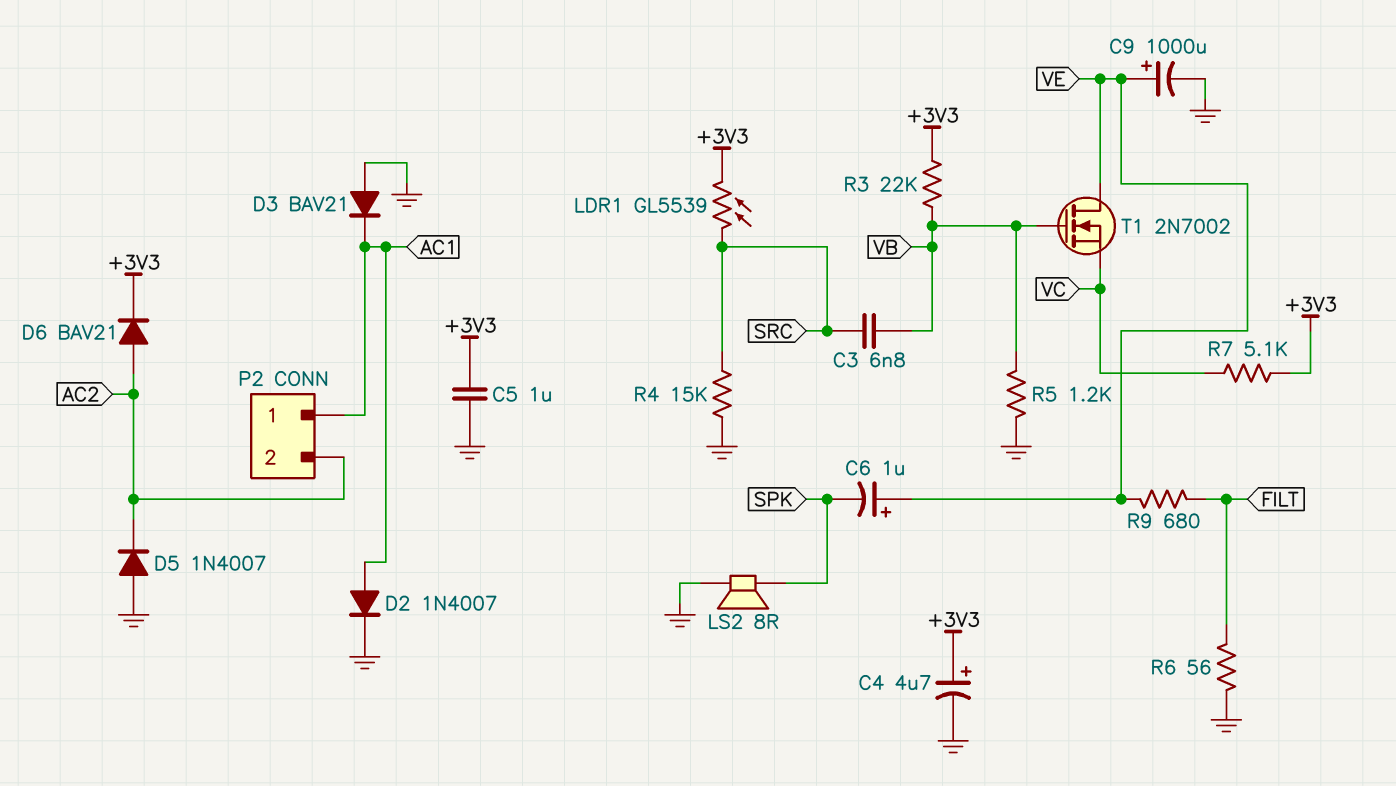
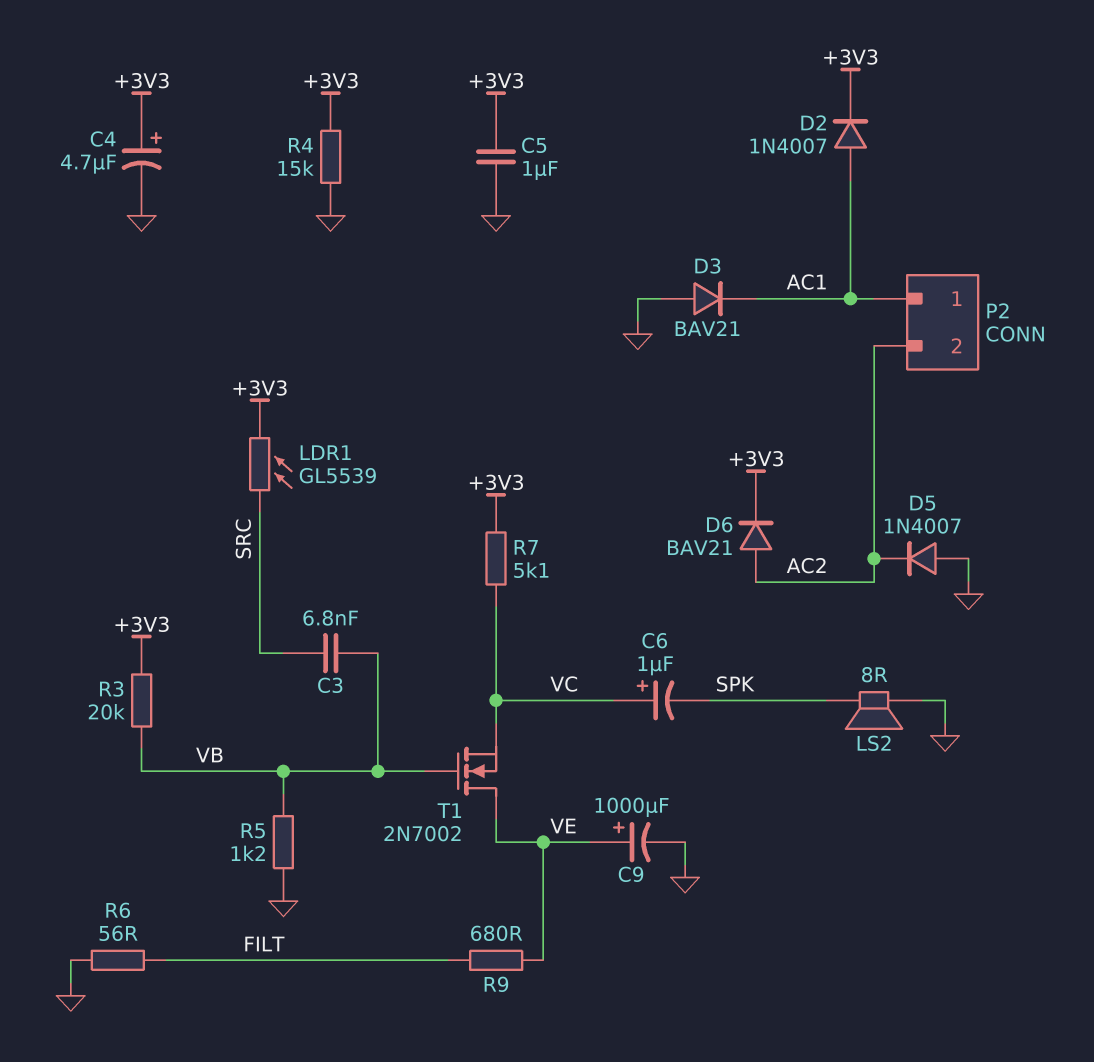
C6: 1uF (plus VE, minus SPK) -> 1uF (plus VC, minus SPK)
D2: diode 1N4007 (A AC1, K GND) -> diode 1N4007 (A AC1, K +3V3)
R3: 22k (+3V3, VB) -> 20k (+3V3, VB)
R4: 15k (GND, SRC) -> 15k (+3V3, GND)

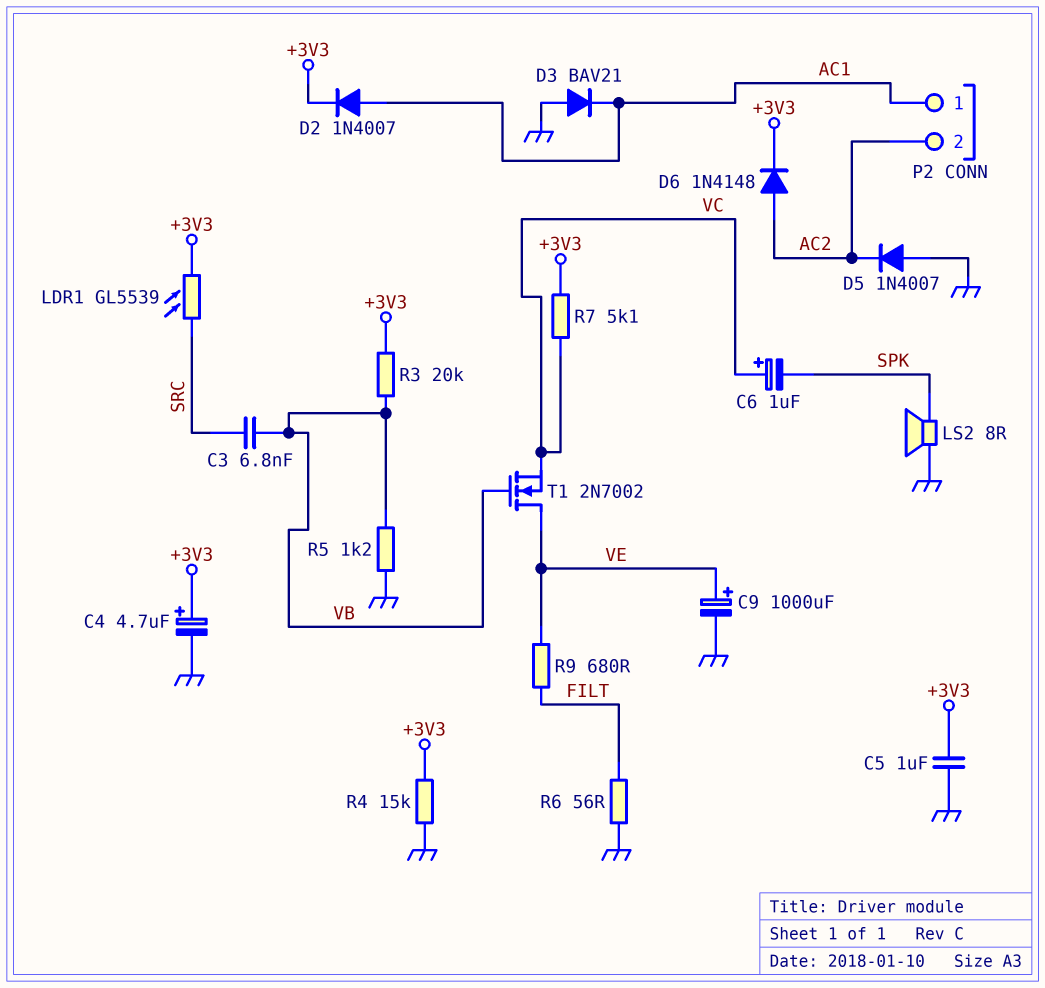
D6: diode BAV21 (A AC2, K +3V3) -> diode 1N4148 (A AC2, K +3V3)

